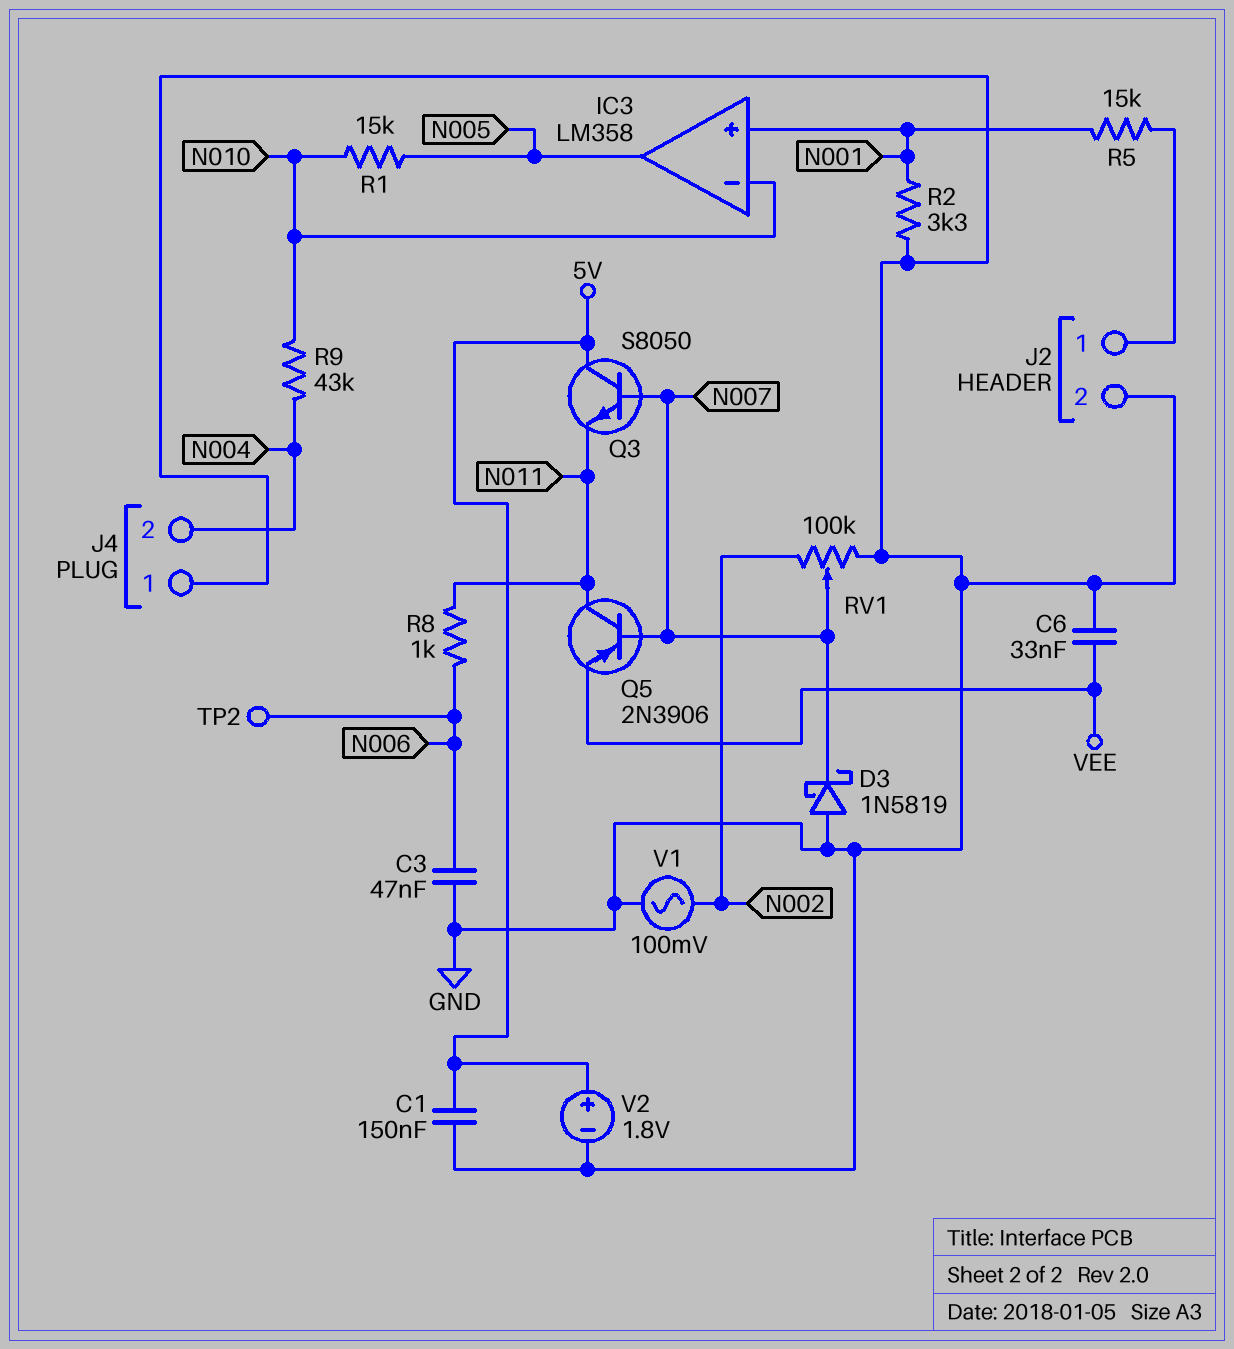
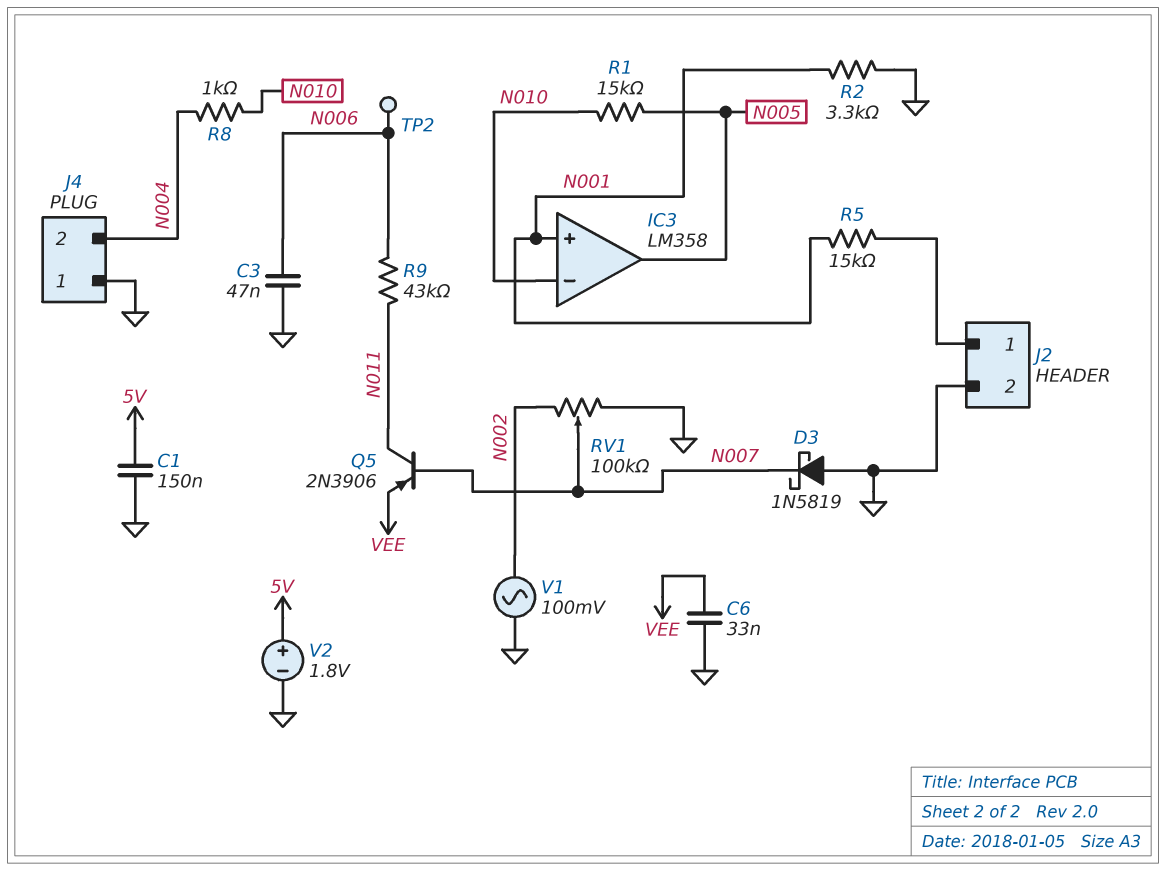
Q3: NPN S8050 (B N007, C 5V, E N011) -> none
R8: 1k (N006, N011) -> 1k (N004, N010)
R9: 43k (N004, N010) -> 43k (N006, N011)

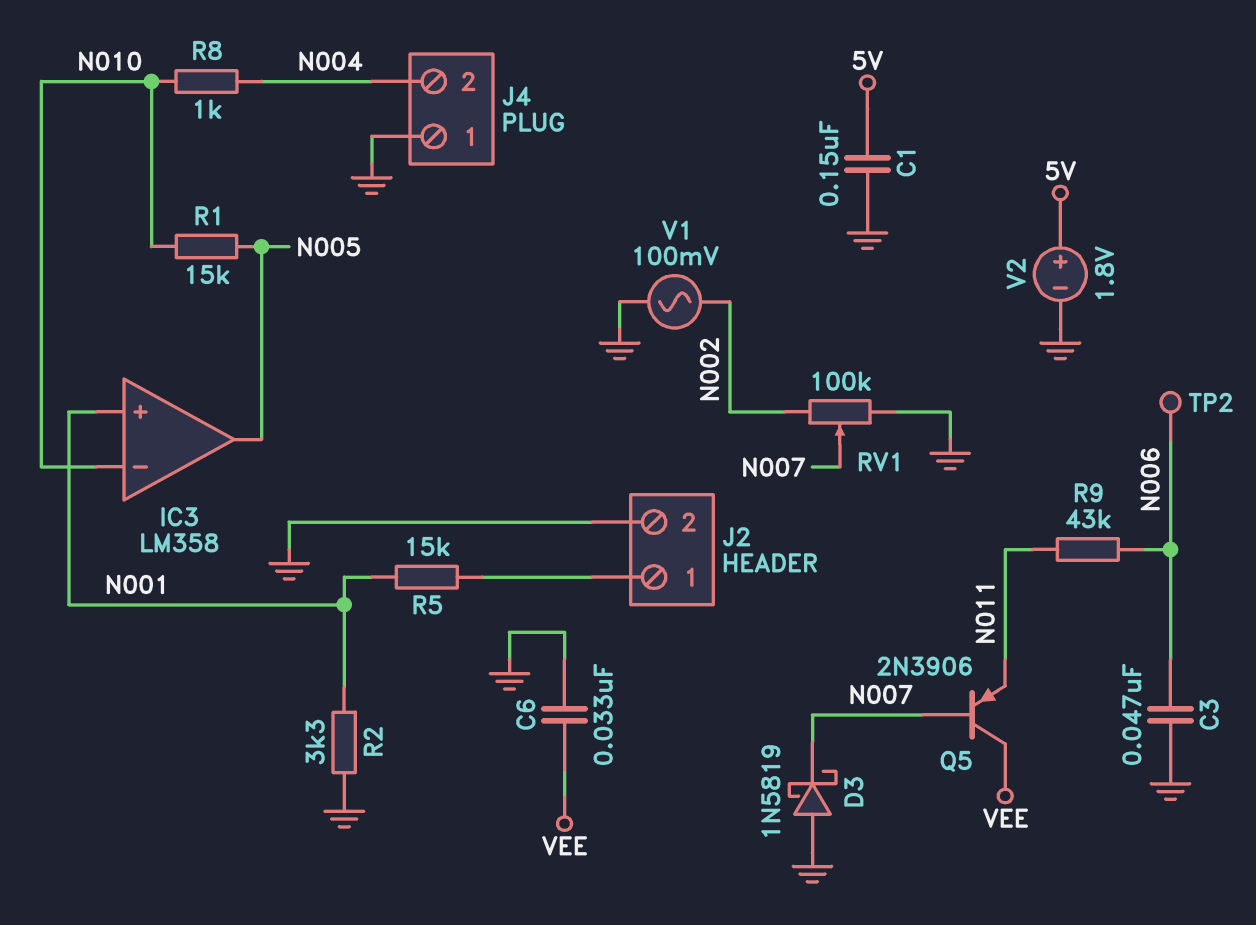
Q5: PNP 2N3906 (B N007, C N011, E VEE) -> PNP 2N3906 (B N007, C VEE, E N011)

